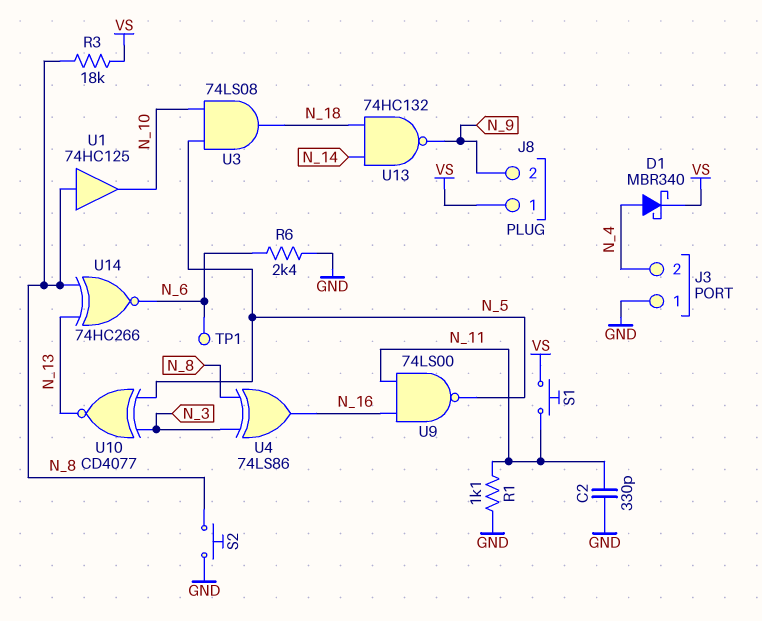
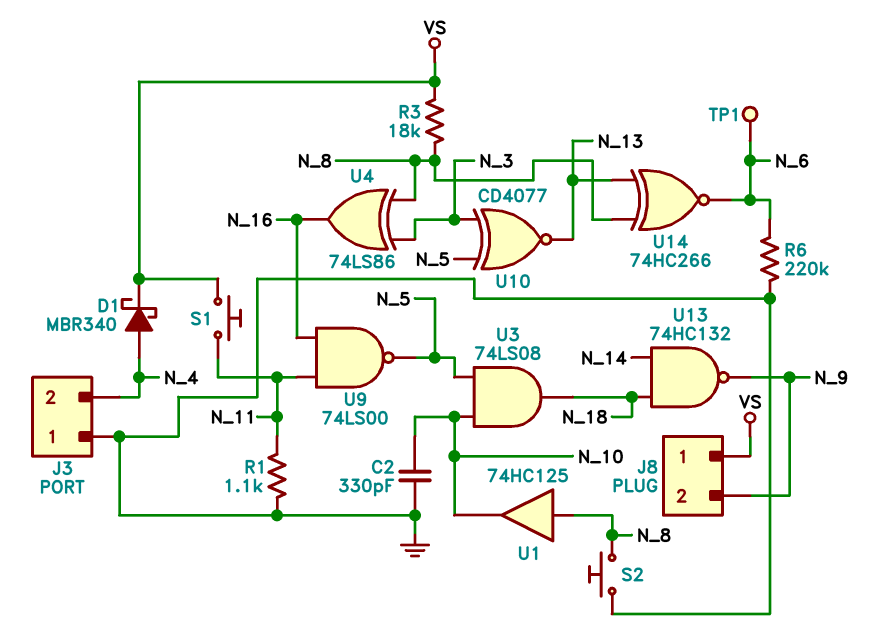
C2: 330pF (GND, N_11) -> 330pF (GND, N_10)
R6: 2.4k (GND, N_6) -> 220k (GND, N_6)

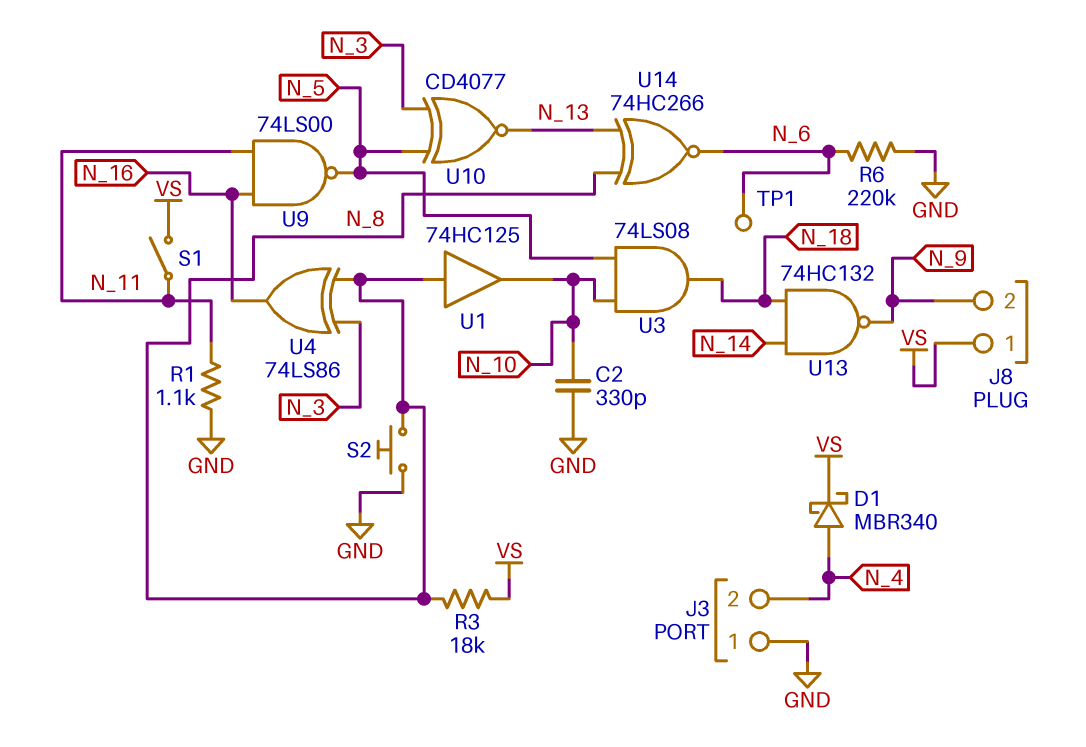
S1: button (N_11, VS) -> switch (N_11, VS)

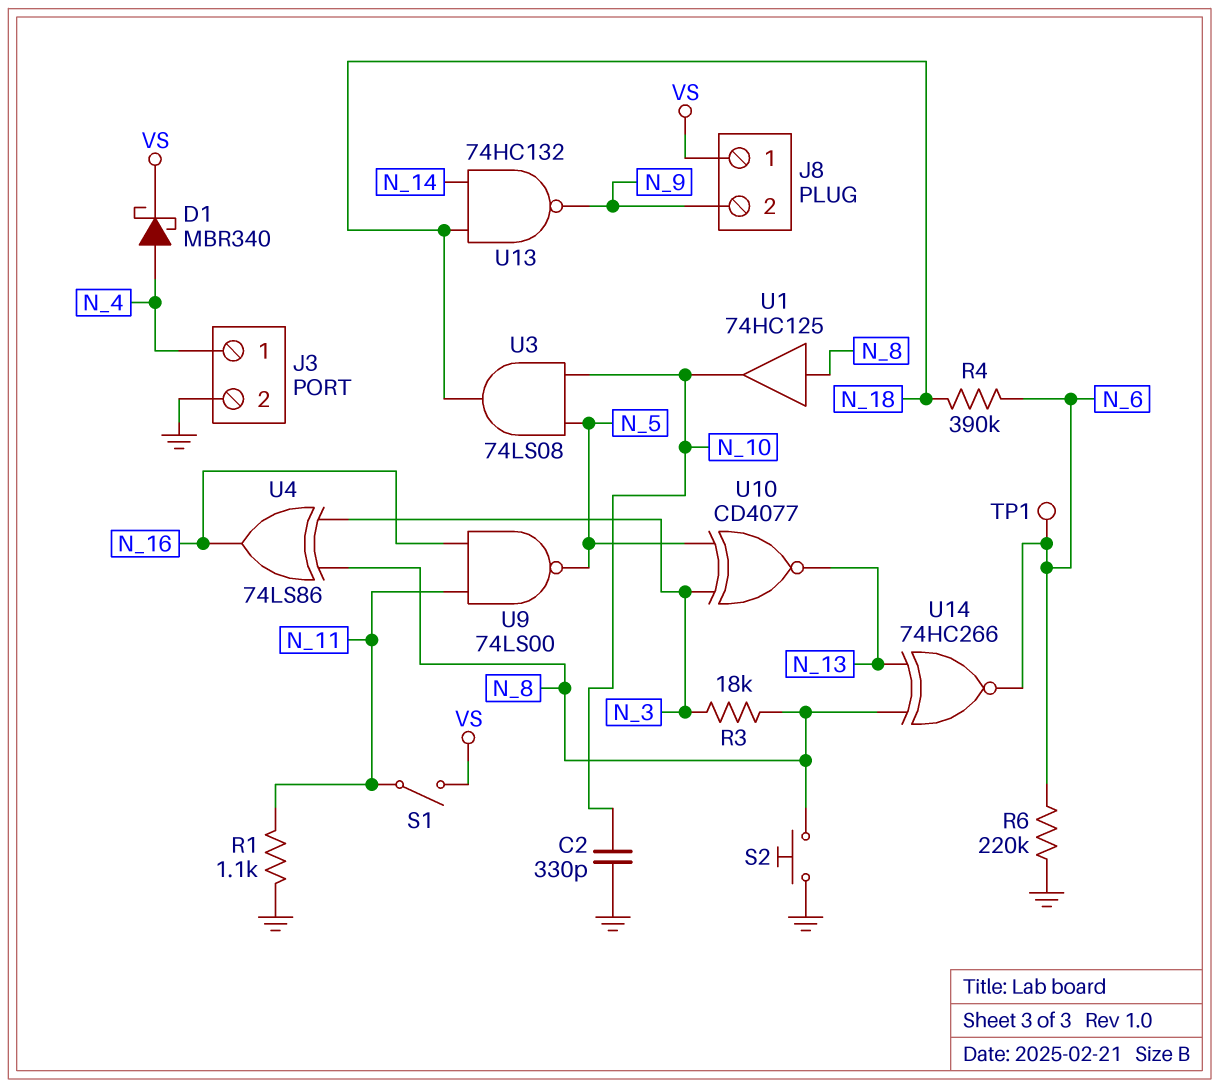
J3 pin 1: GND -> N_4
J3 pin 2: N_4 -> GND
R3: 18k (N_8, VS) -> 18k (N_3, N_8)
R4: none -> 390k (N_6, N_18)

